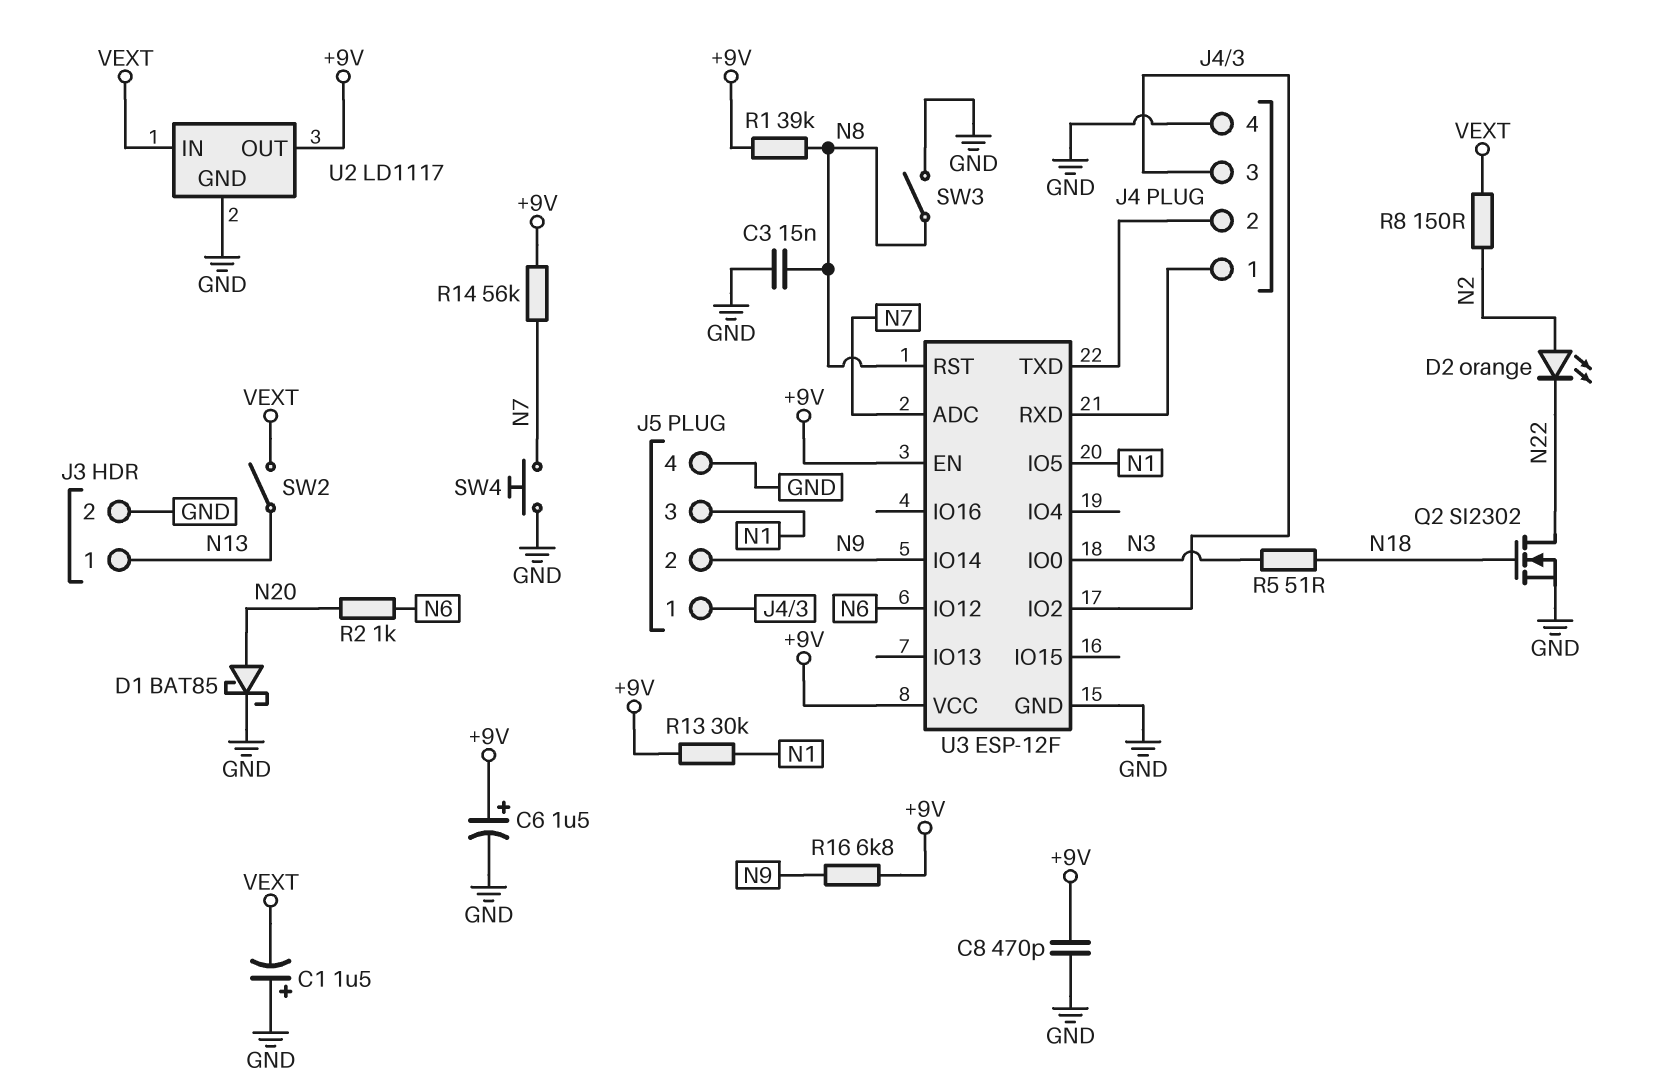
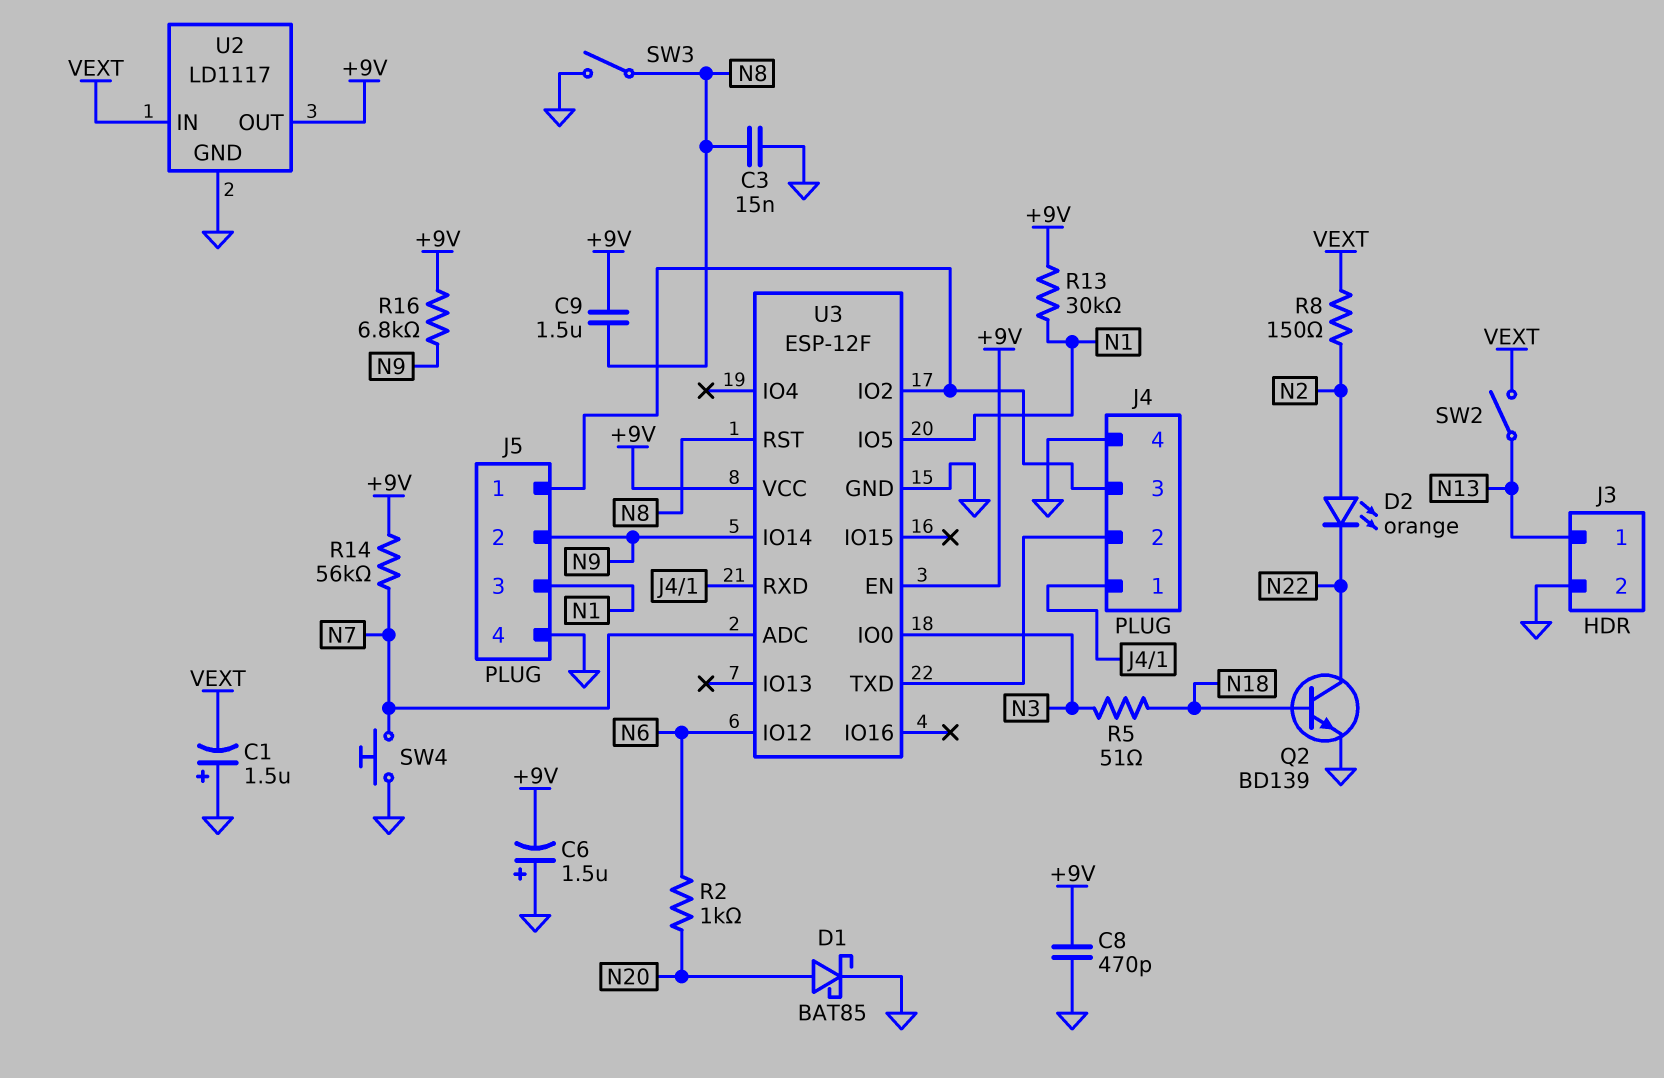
C6: 1.5uF (plus +9V, minus GND) -> 1.5uF (plus GND, minus +9V)
C9: none -> 1.5uF (+9V, N8)
Q2: NMOS SI2302 (G N18, D N22, S GND) -> NPN BD139 (B N18, C N22, E GND)
R1: 39k (+9V, N8) -> none

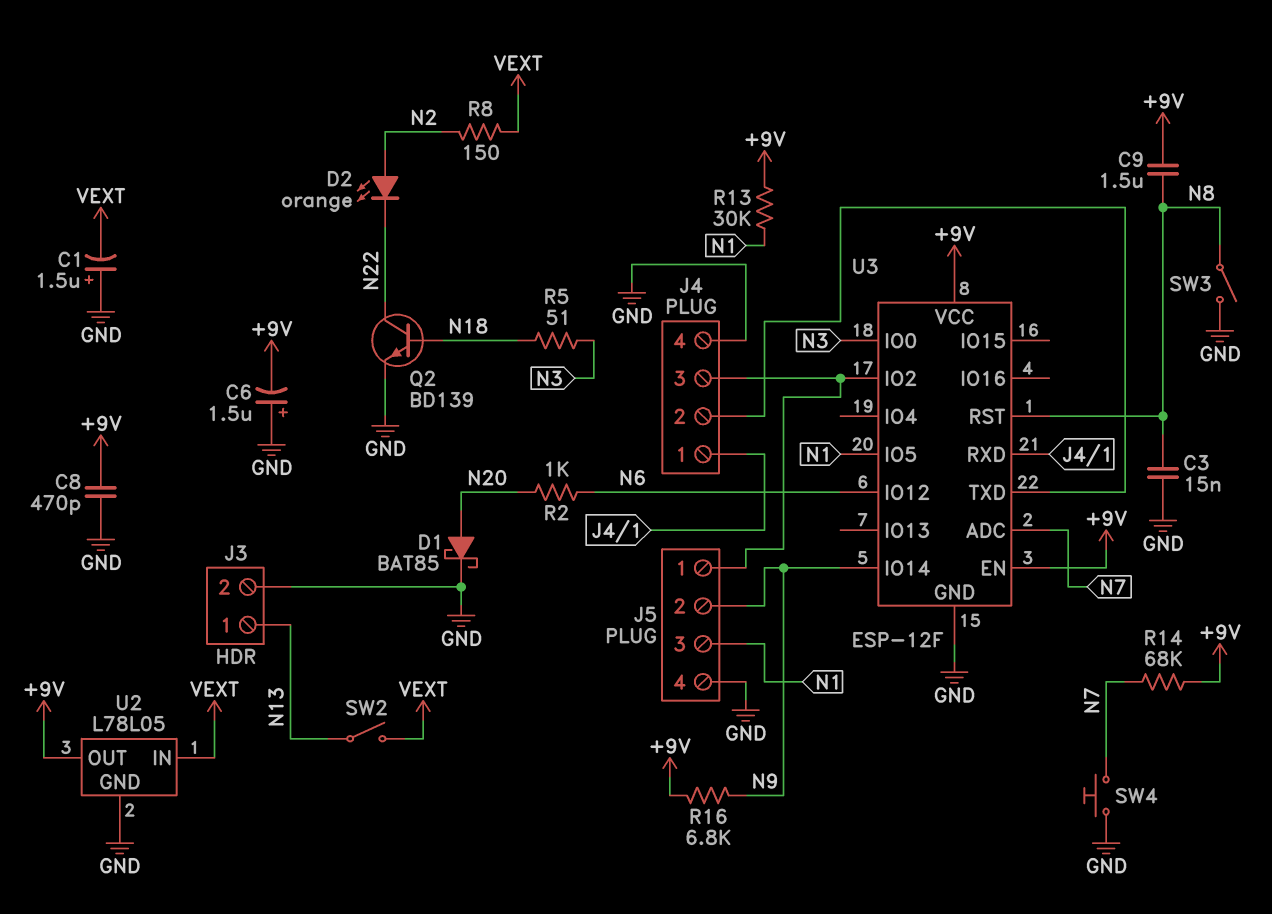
R14: 56k (+9V, N7) -> 68k (+9V, N7)
U2: LD1117 -> L78L05

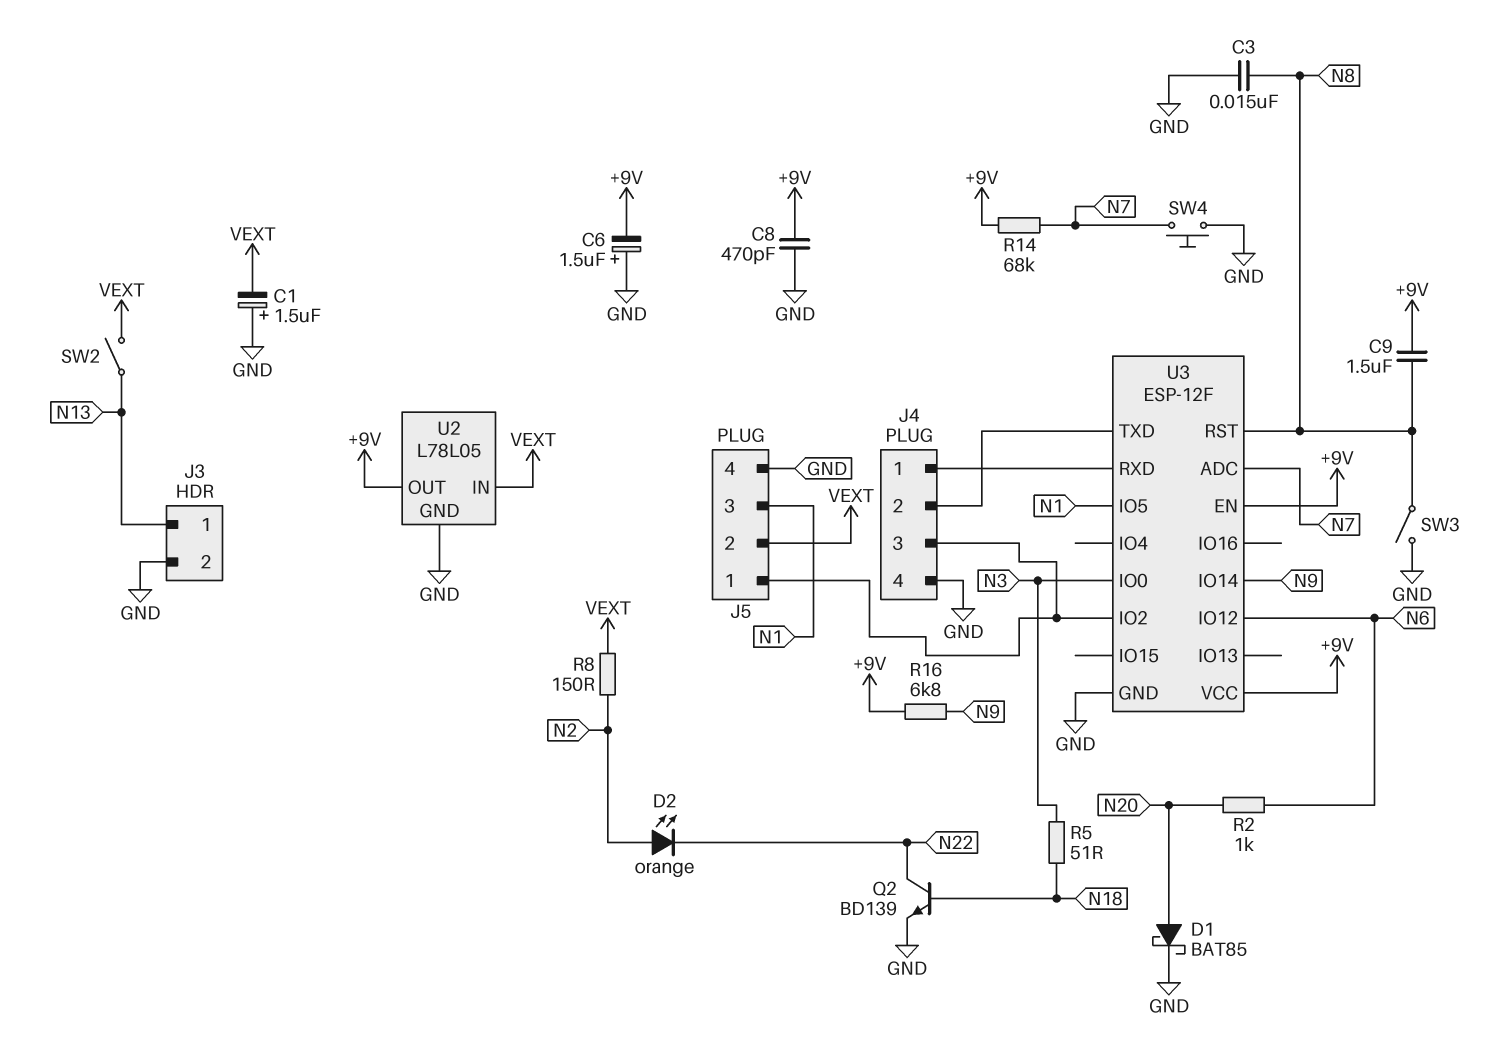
J5 pin 2: N9 -> VEXT
R13: 30k (+9V, N1) -> none

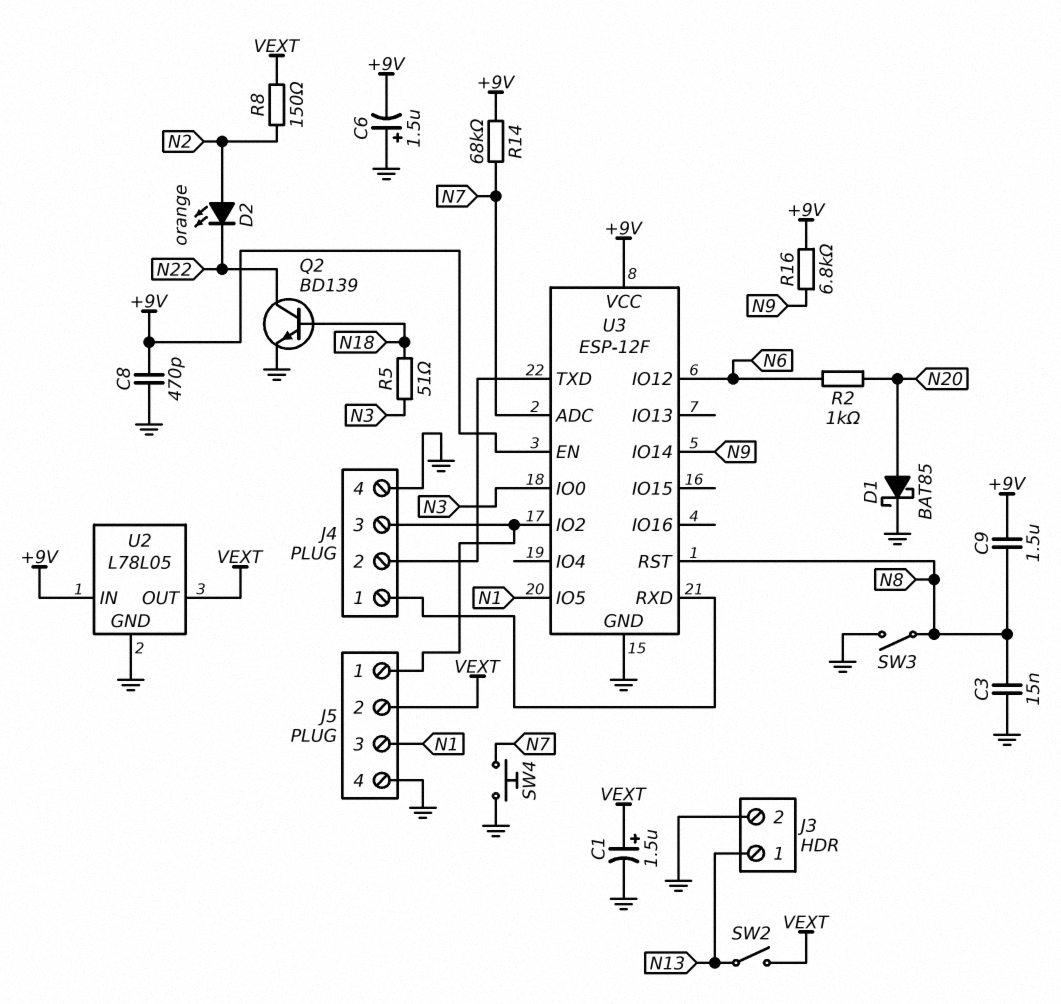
C1: 1.5uF (plus GND, minus VEXT) -> 1.5uF (plus VEXT, minus GND)
U2 pin IN: VEXT -> +9V
U2 pin OUT: +9V -> VEXT

